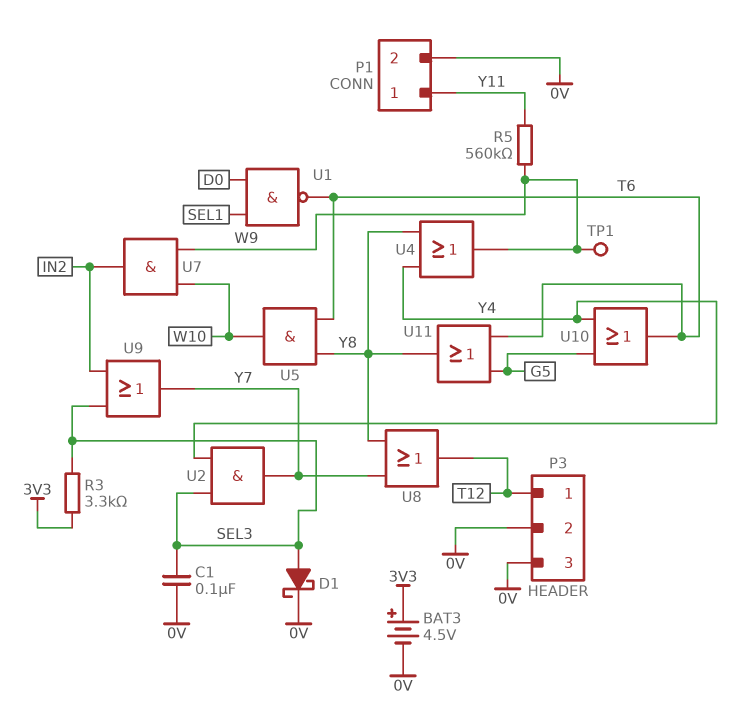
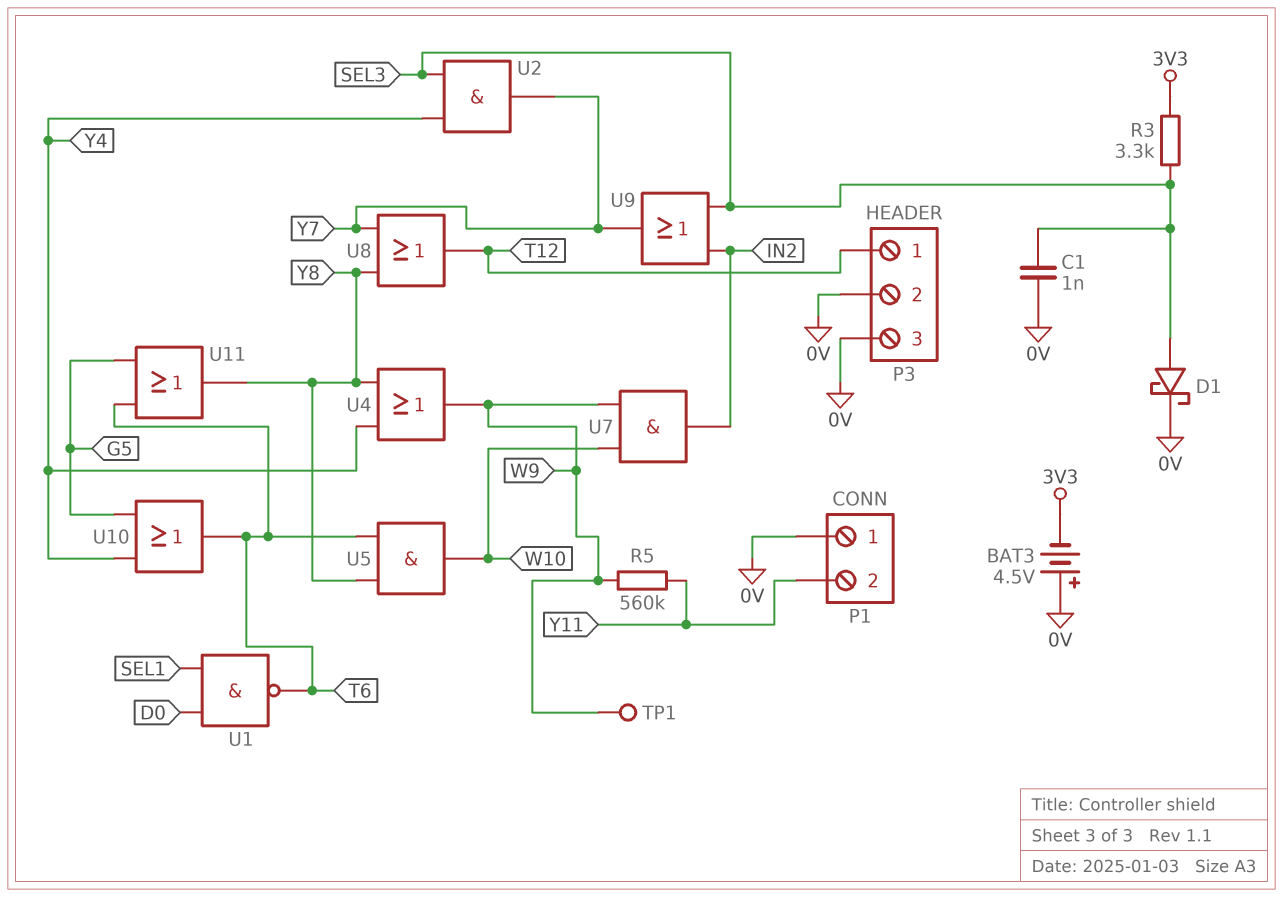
BAT3: 4.5V (plus 3V3, minus 0V) -> 4.5V (plus 0V, minus 3V3)
C1: 100nF (0V, SEL3) -> 1nF (0V, SEL3)
P1 pin 1: Y11 -> 0V
P1 pin 2: 0V -> Y11

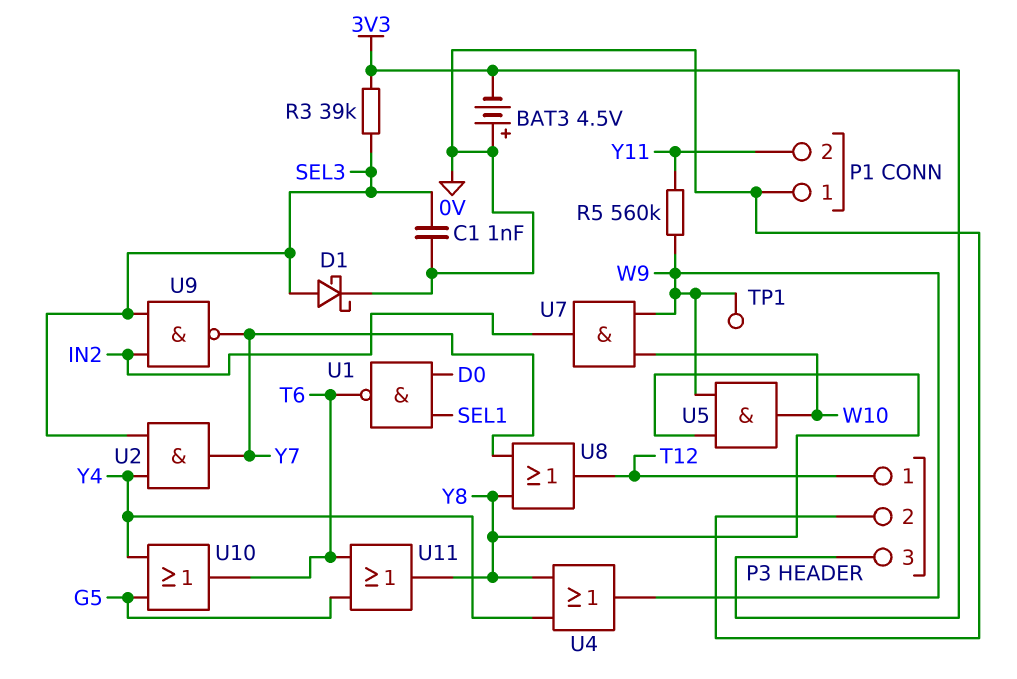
P3 pin 3: 0V -> 3V3
R3: 3.3k (3V3, SEL3) -> 39k (3V3, SEL3)
U5: AND (in T6, in Y8, out W10) -> AND (in W9, in Y8, out W10)
U9: OR (in IN2, in SEL3, out Y7) -> NAND (in IN2, in SEL3, out Y7)

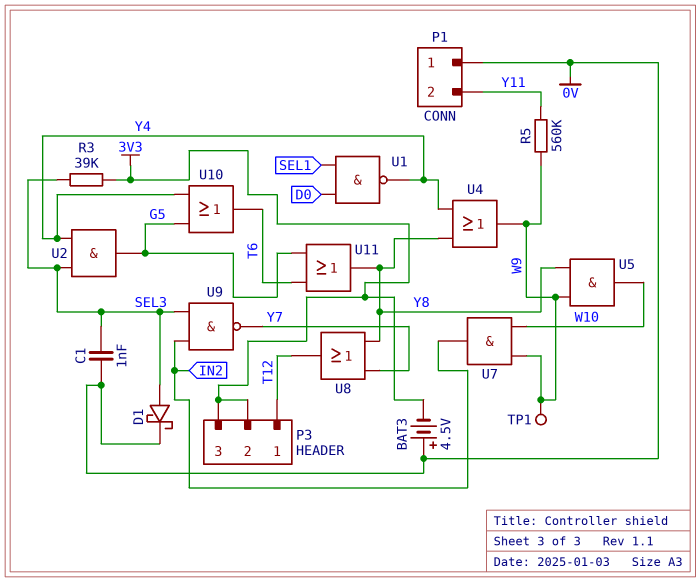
P3 pin 2: 0V -> 3V3
U1: NAND (in D0, in SEL1, out T6) -> NAND (in D0, in SEL1, out Y4)
U2: AND (in SEL3, in Y4, out Y7) -> AND (in SEL3, in Y4, out G5)

